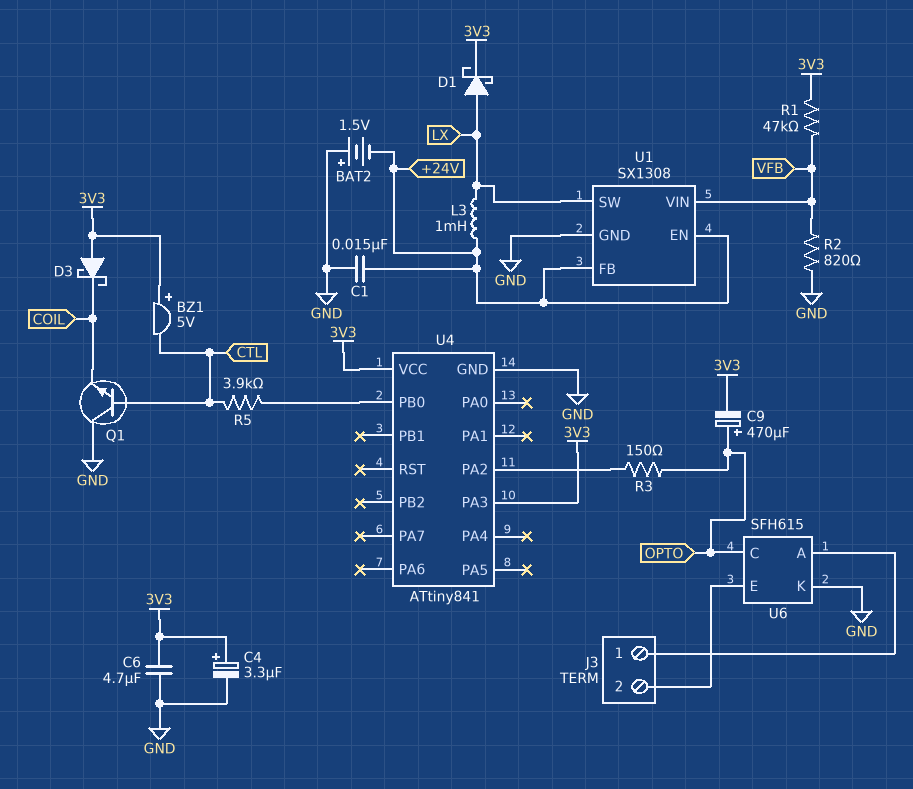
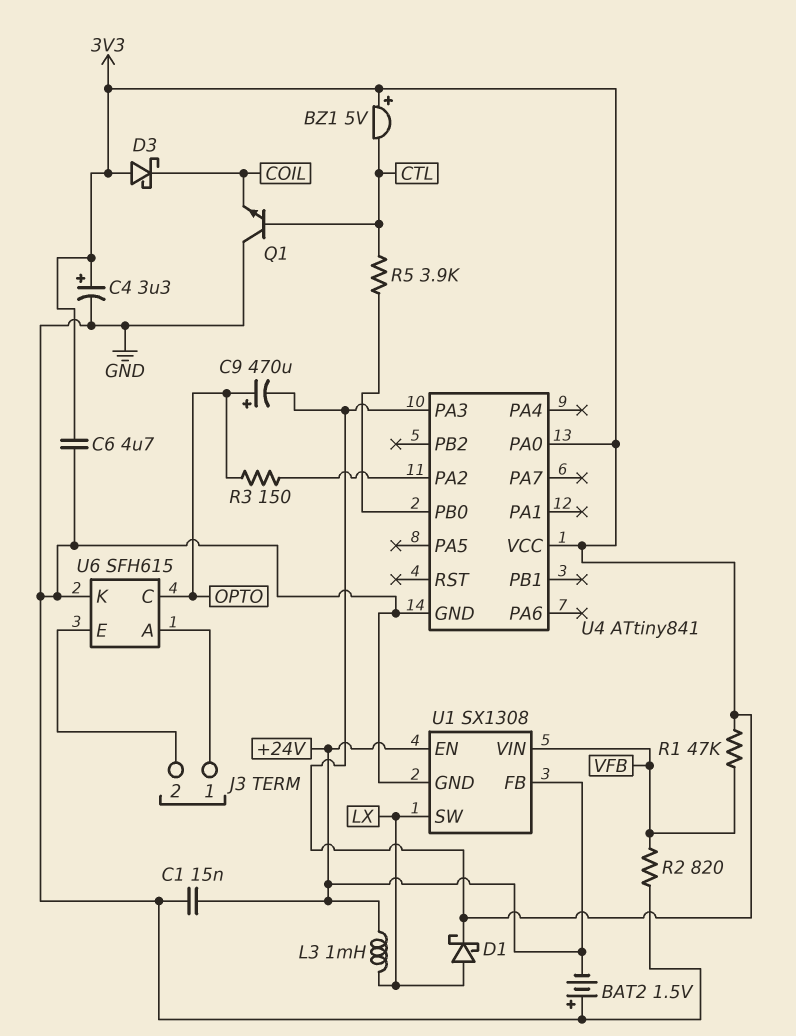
U4 pin PA0: none -> 3V3

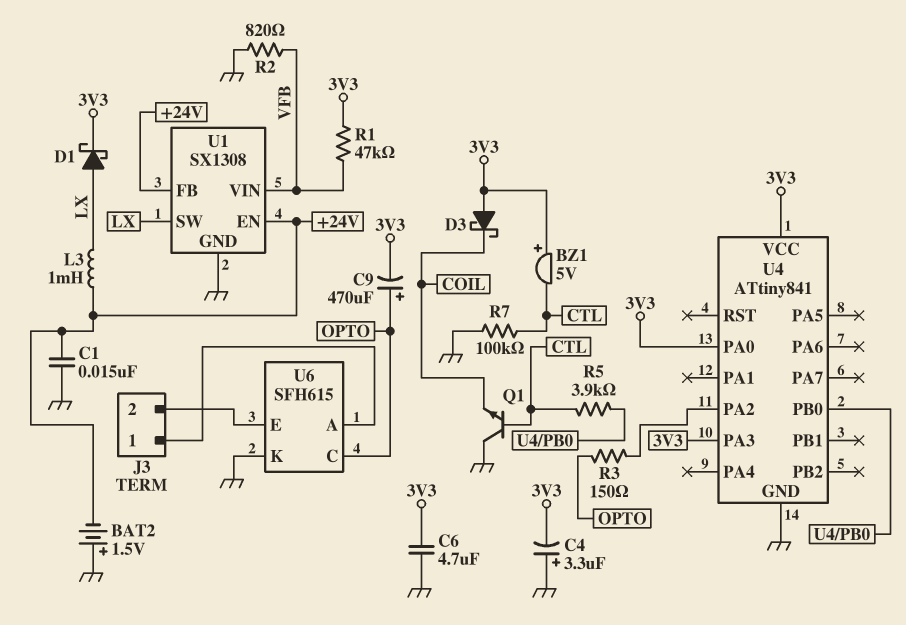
C4: 3.3uF (plus 3V3, minus GND) -> 3.3uF (plus GND, minus 3V3)
R7: none -> 100k (CTL, GND)

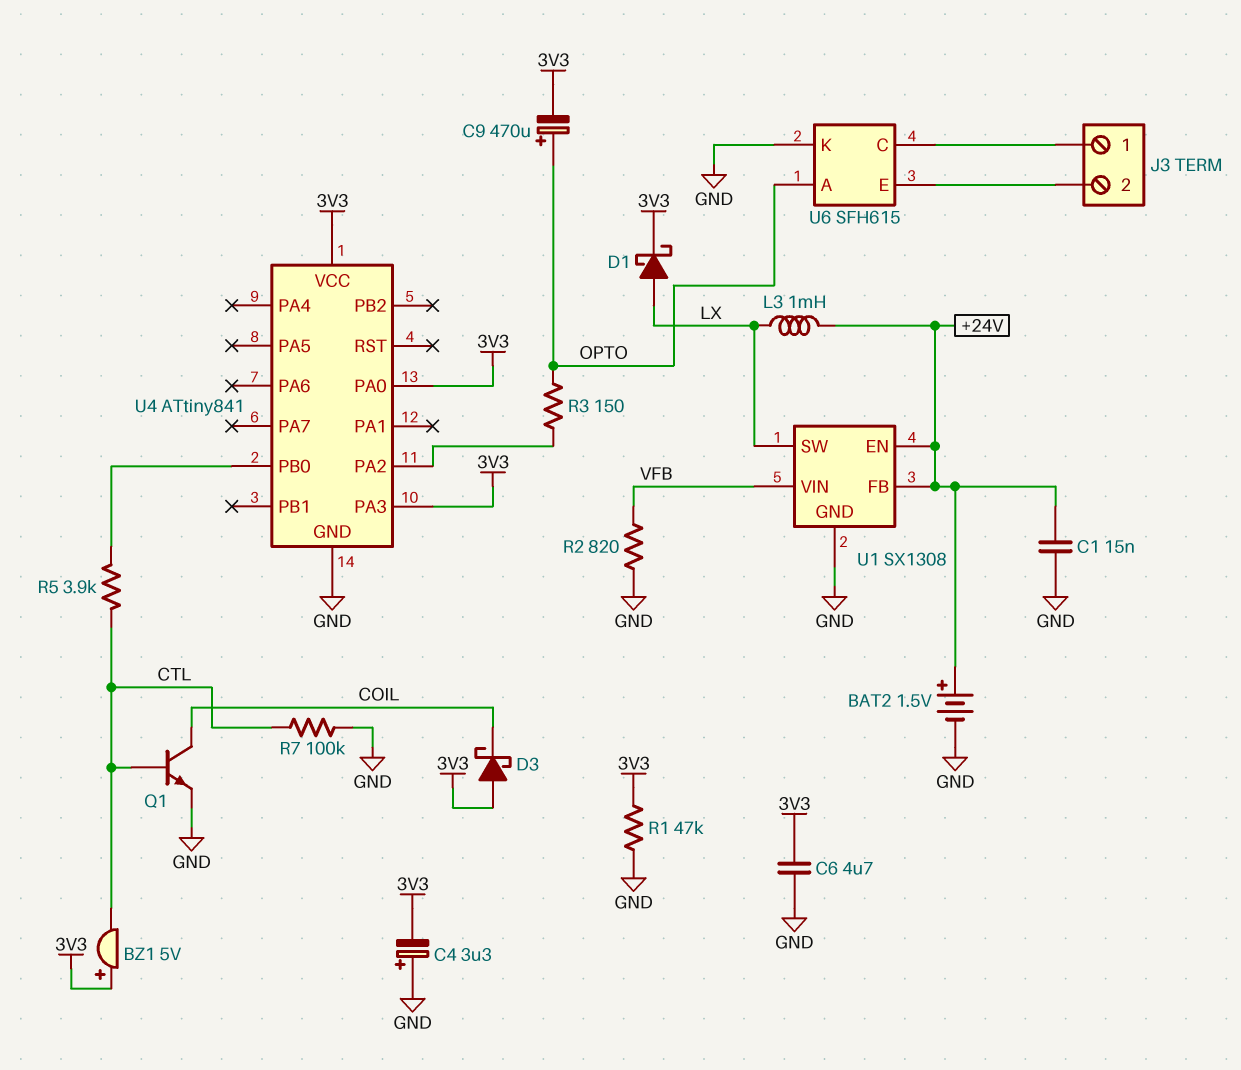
BAT2: 1.5V (plus GND, minus +24V) -> 1.5V (plus +24V, minus GND)
Q1: NPN (B CTL, C GND, E COIL) -> NPN (B CTL, C COIL, E GND)
R1: 47k (3V3, VFB) -> 47k (3V3, GND)
U6 pin A: J3/1 -> OPTO
U6 pin C: OPTO -> J3/1

